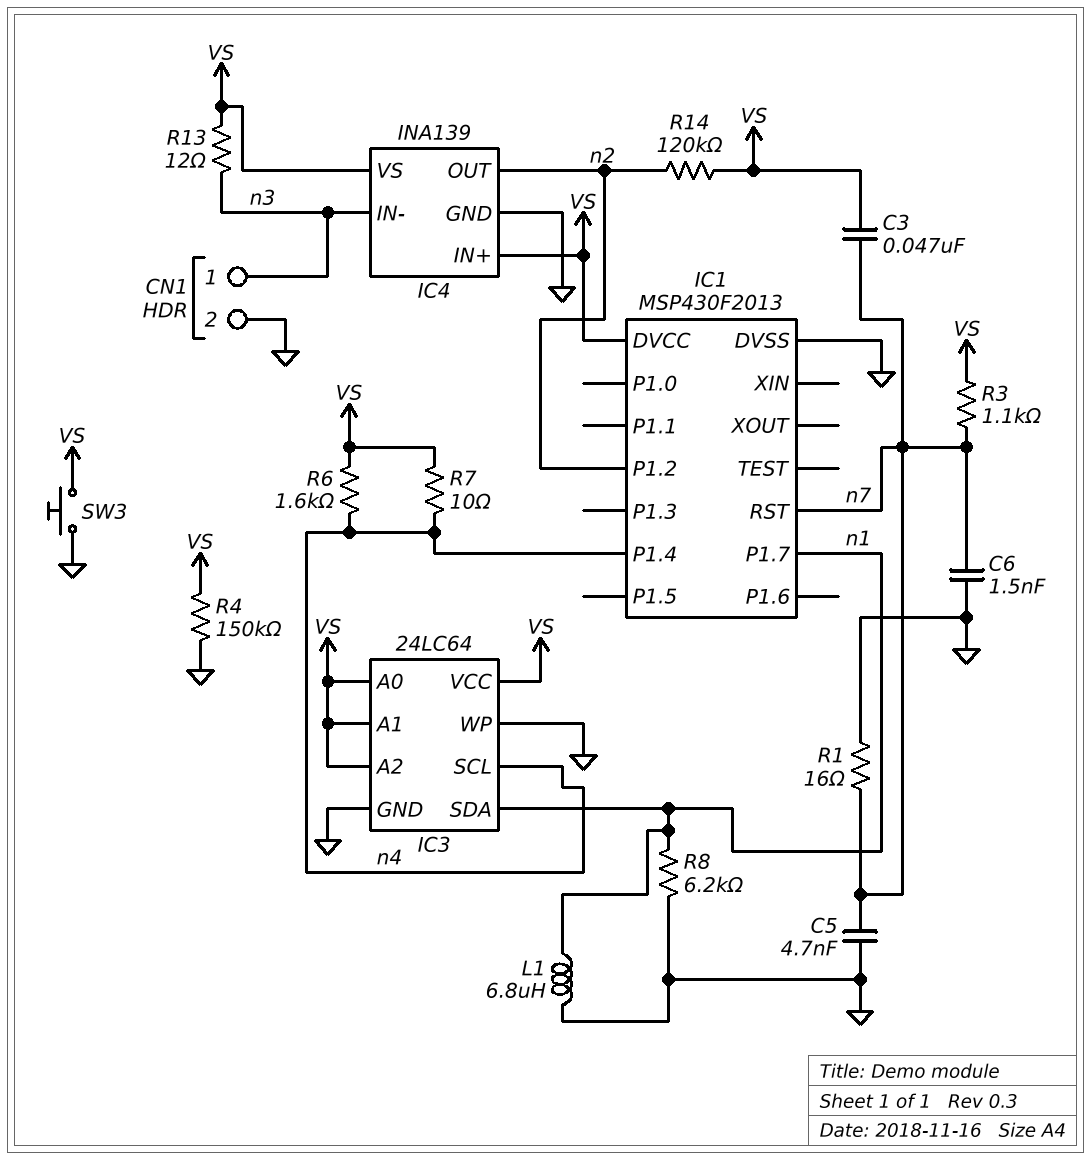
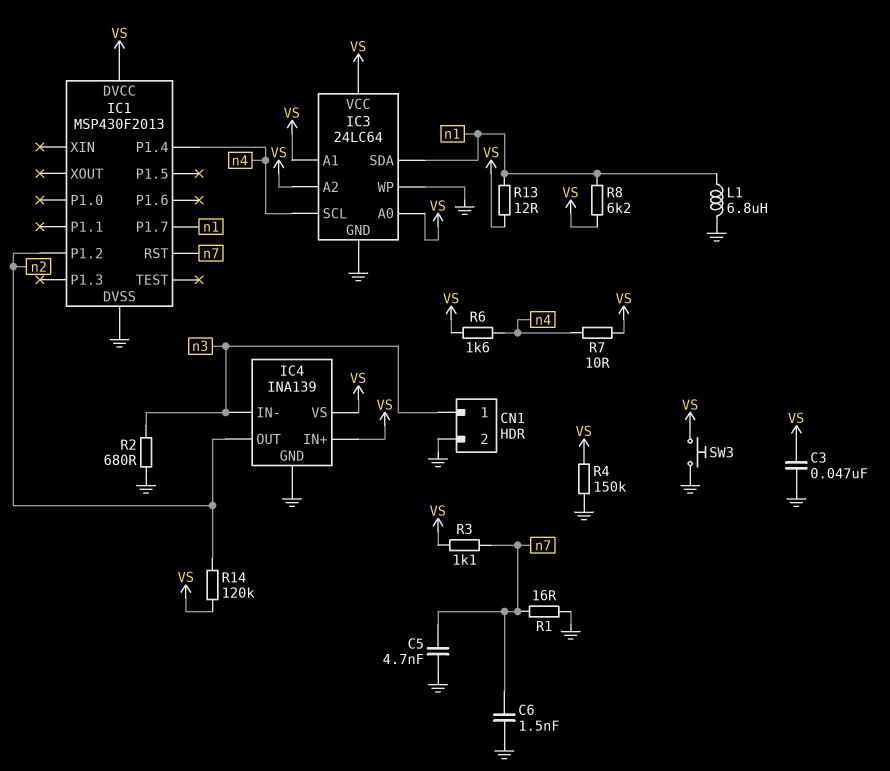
C3: 47nF (VS, n7) -> 47nF (GND, VS)
R2: none -> 680 (GND, n3)
R8: 6.2k (GND, n1) -> 6.2k (VS, n1)
R13: 12 (VS, n3) -> 12 (VS, n1)

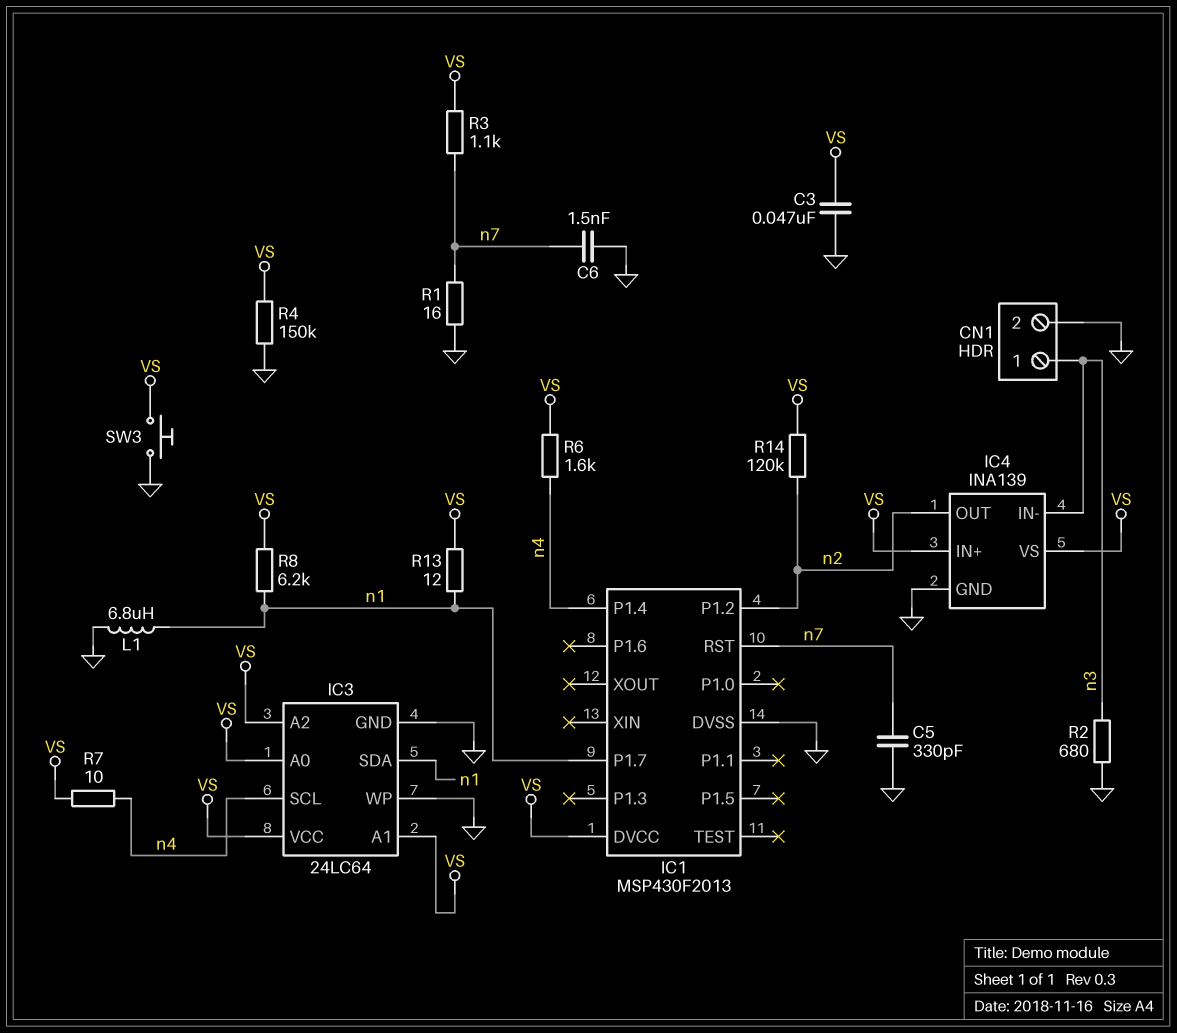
C5: 4.7nF (GND, n7) -> 330pF (GND, n7)

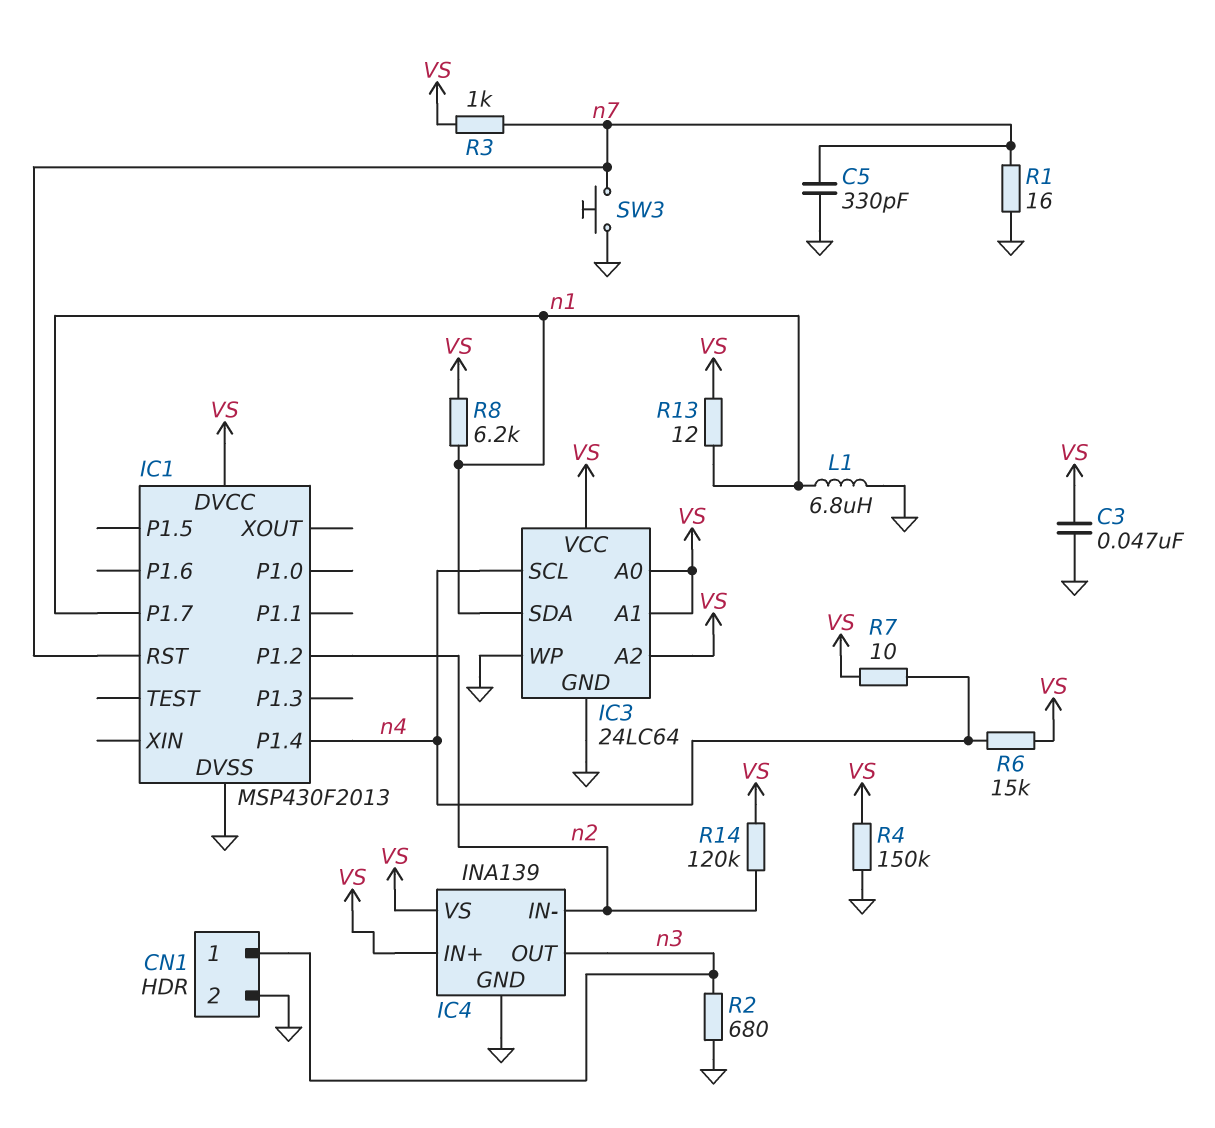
C6: 1.5nF (GND, n7) -> none
IC4 pin IN-: n3 -> n2
IC4 pin OUT: n2 -> n3
R3: 1.1k (VS, n7) -> 1k (VS, n7)
R6: 1.6k (VS, n4) -> 15k (VS, n4)
SW3: button (GND, VS) -> button (GND, n7)

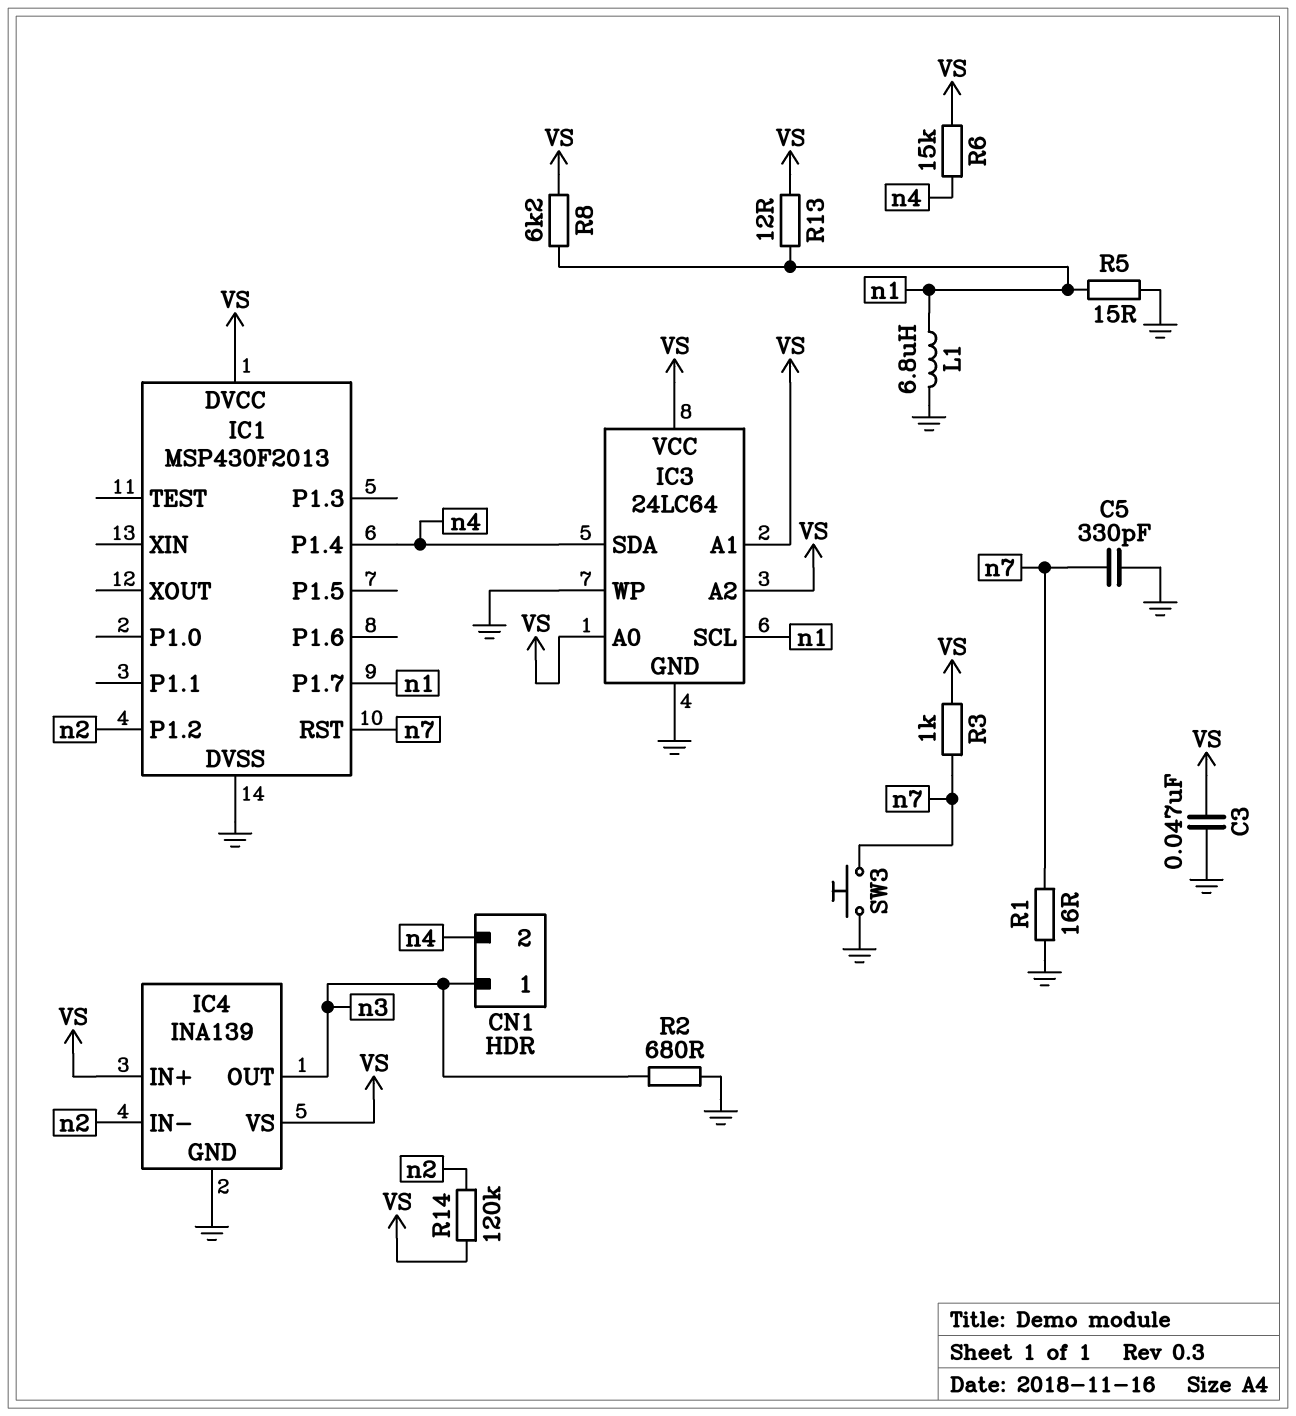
CN1 pin 2: GND -> n4
IC3 pin SCL: n4 -> n1
IC3 pin SDA: n1 -> n4
R4: 150k (GND, VS) -> none
R5: none -> 15 (GND, n1)
R7: 10 (VS, n4) -> none

